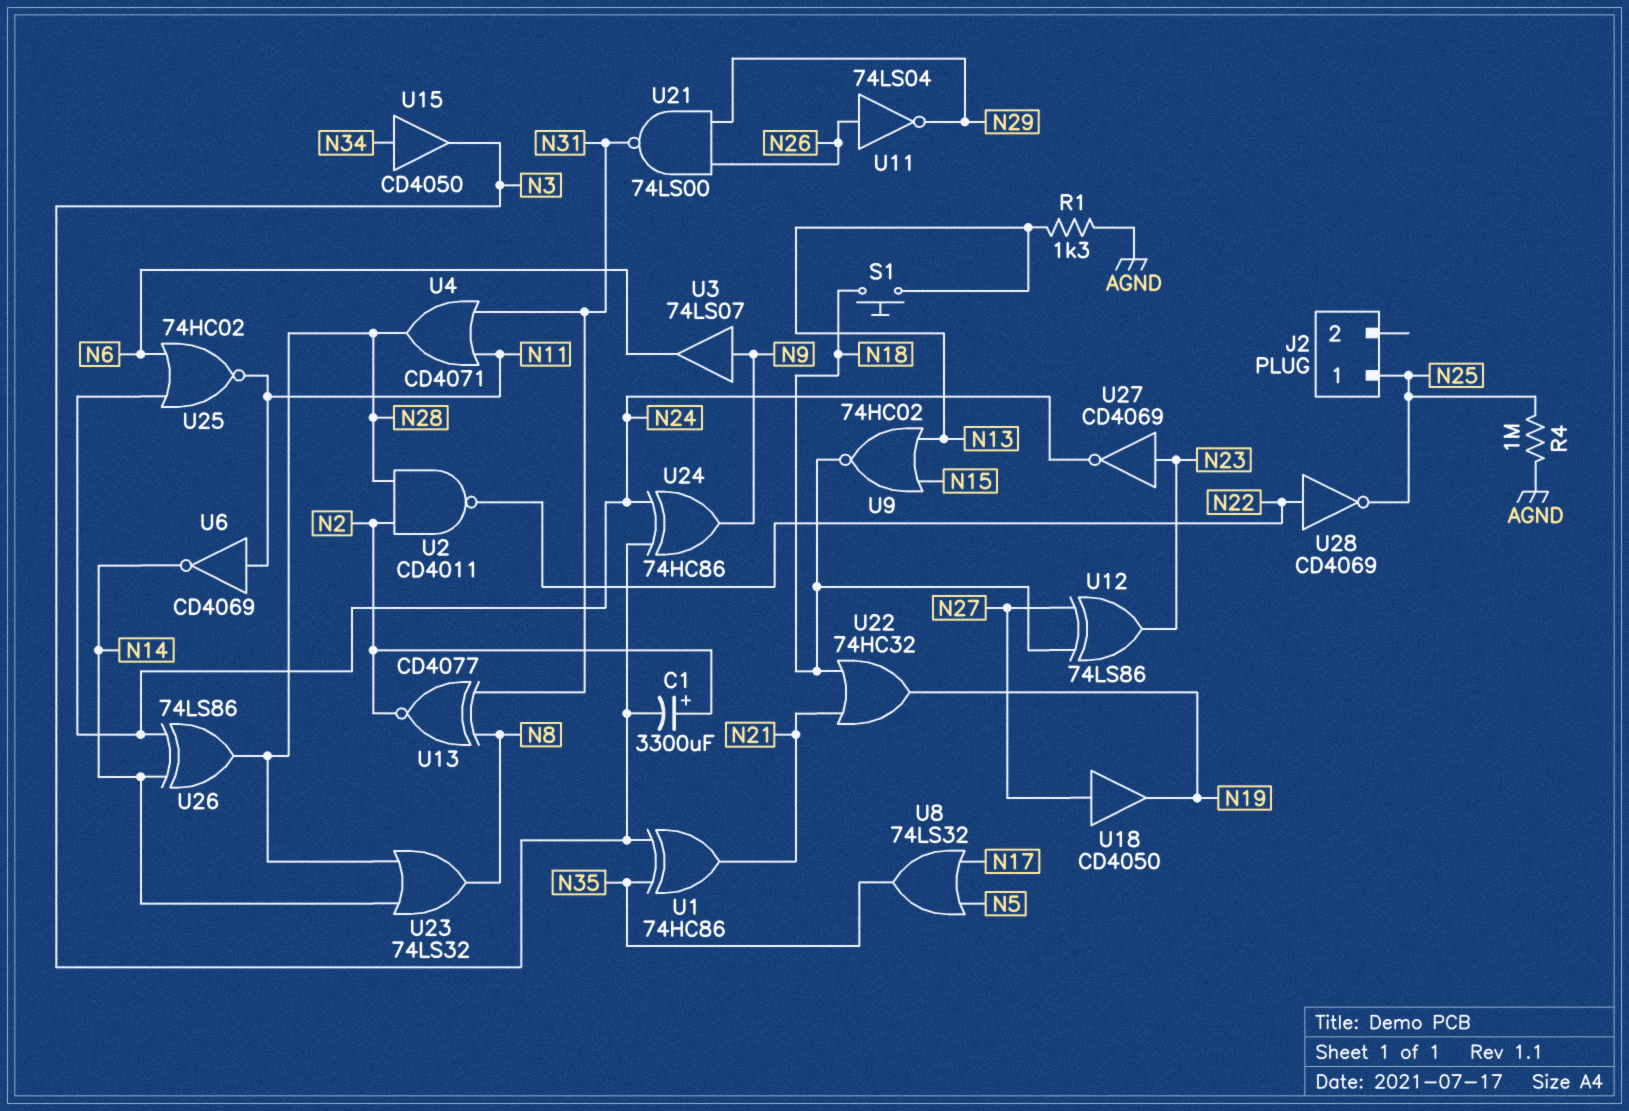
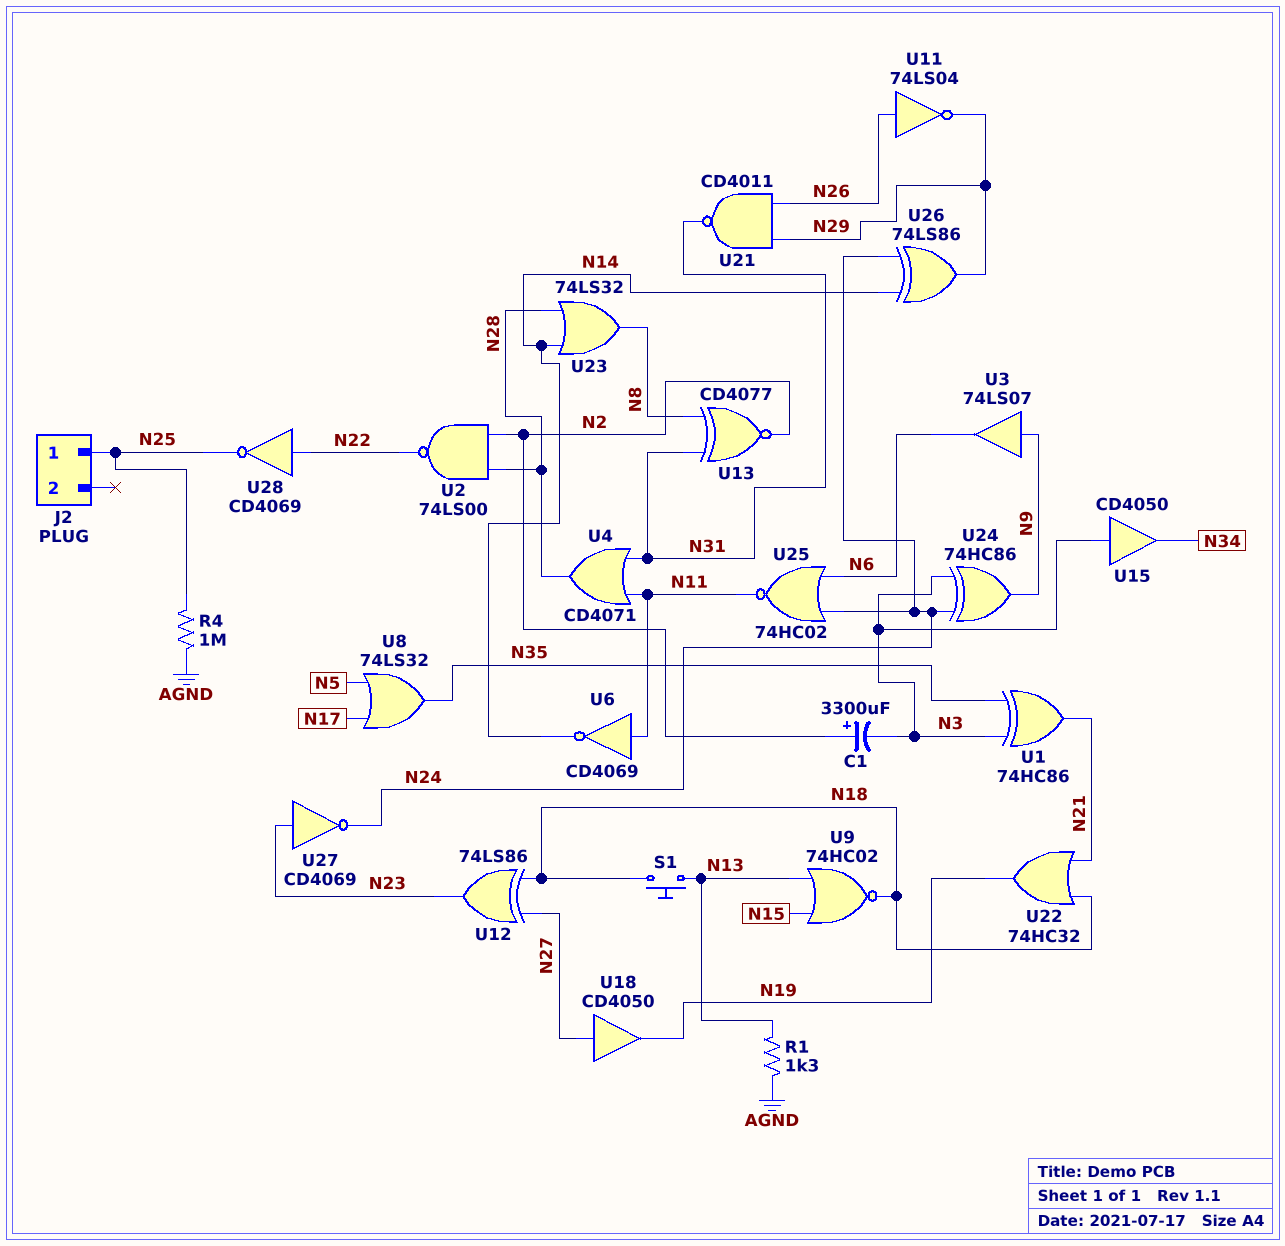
U2: NAND CD4011 (in N2, in N28, out N22) -> NAND 74LS00 (in N2, in N28, out N22)
U15: buffer CD4050 (in N34, out N3) -> buffer CD4050 (in N3, out N34)
U21: NAND 74LS00 (in N26, in N29, out N31) -> NAND CD4011 (in N26, in N29, out N31)
U26: XOR 74LS86 (in N14, in N24, out N28) -> XOR 74LS86 (in N14, in N24, out N29)

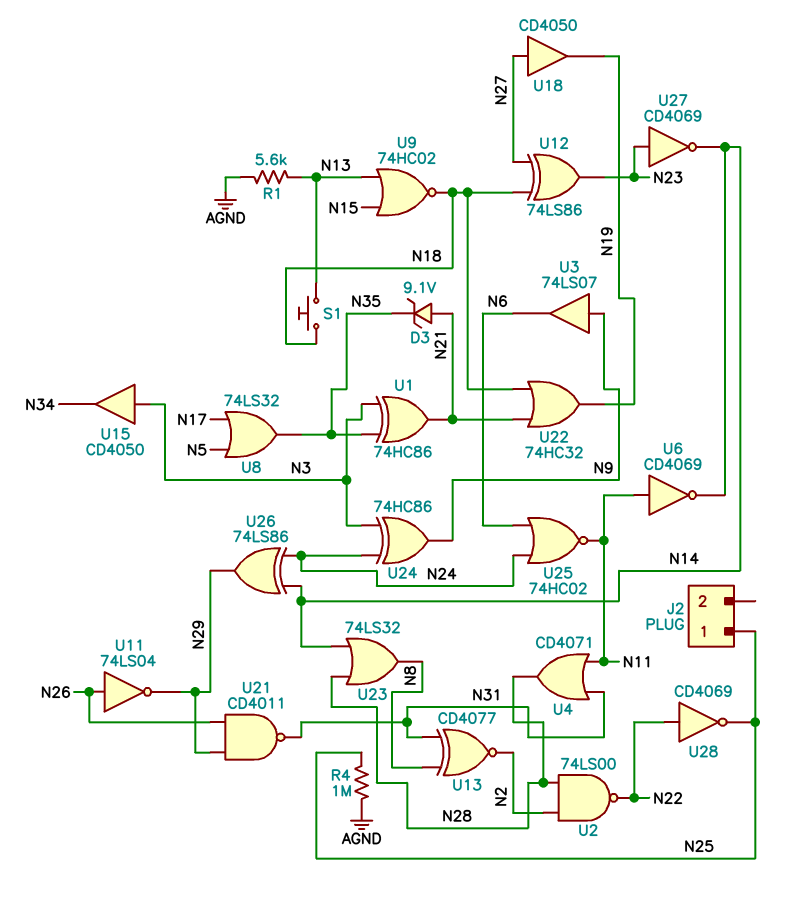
C1: 3300uF (plus N2, minus N3) -> none
D3: none -> zener 9.1V (A N21, K N35)
R1: 1.3k (AGND, N13) -> 5.6k (AGND, N13)
U27: NOT CD4069 (in N23, out N24) -> NOT CD4069 (in N23, out N14)

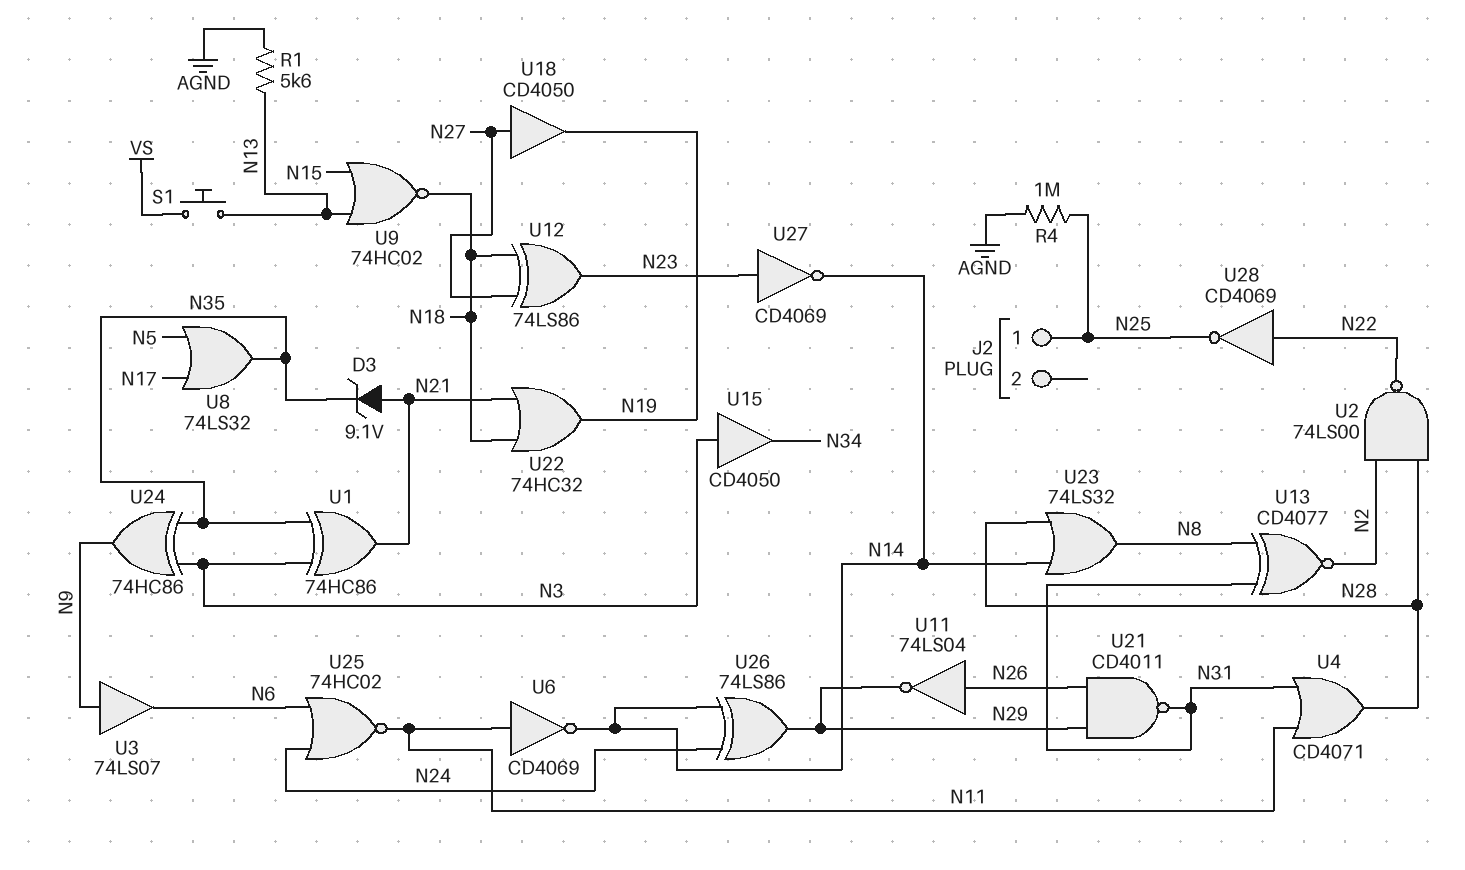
S1: button (N13, N18) -> button (N13, VS)
U24: XOR 74HC86 (in N3, in N24, out N9) -> XOR 74HC86 (in N3, in N35, out N9)

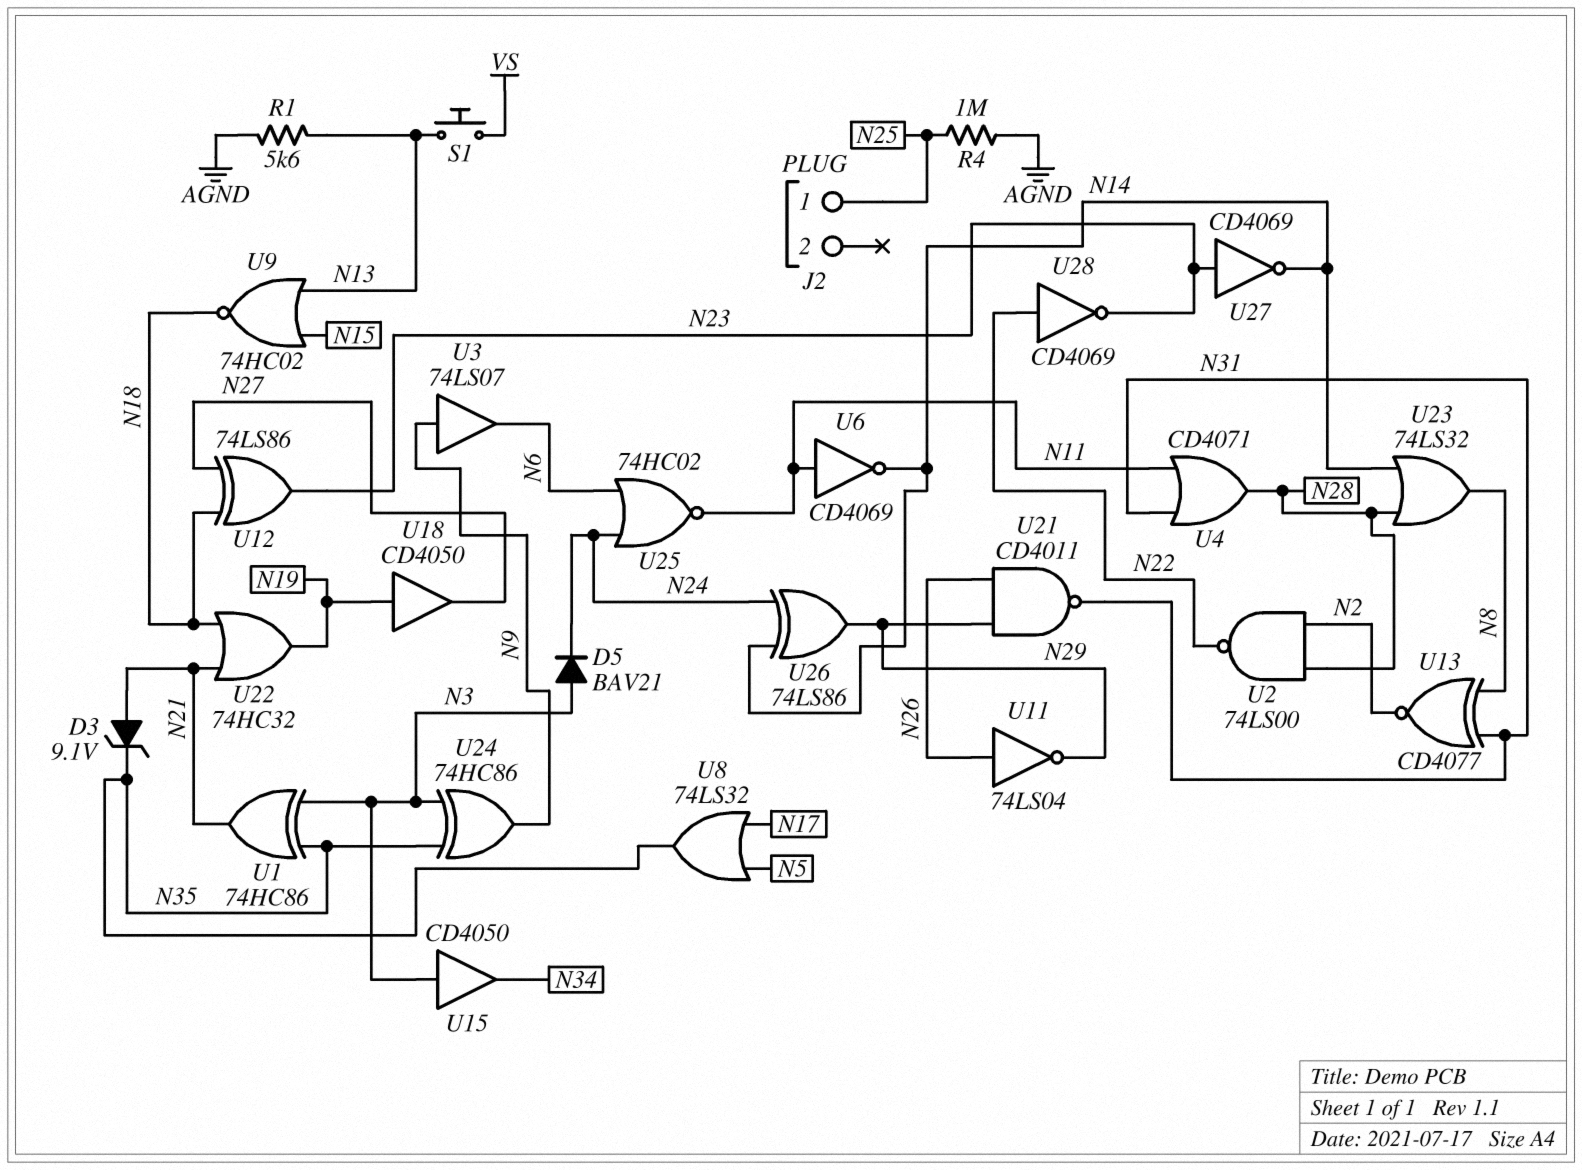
D5: none -> diode BAV21 (A N3, K N24)
U18: buffer CD4050 (in N27, out N19) -> buffer CD4050 (in N19, out N27)
U28: NOT CD4069 (in N22, out N25) -> NOT CD4069 (in N22, out N23)

